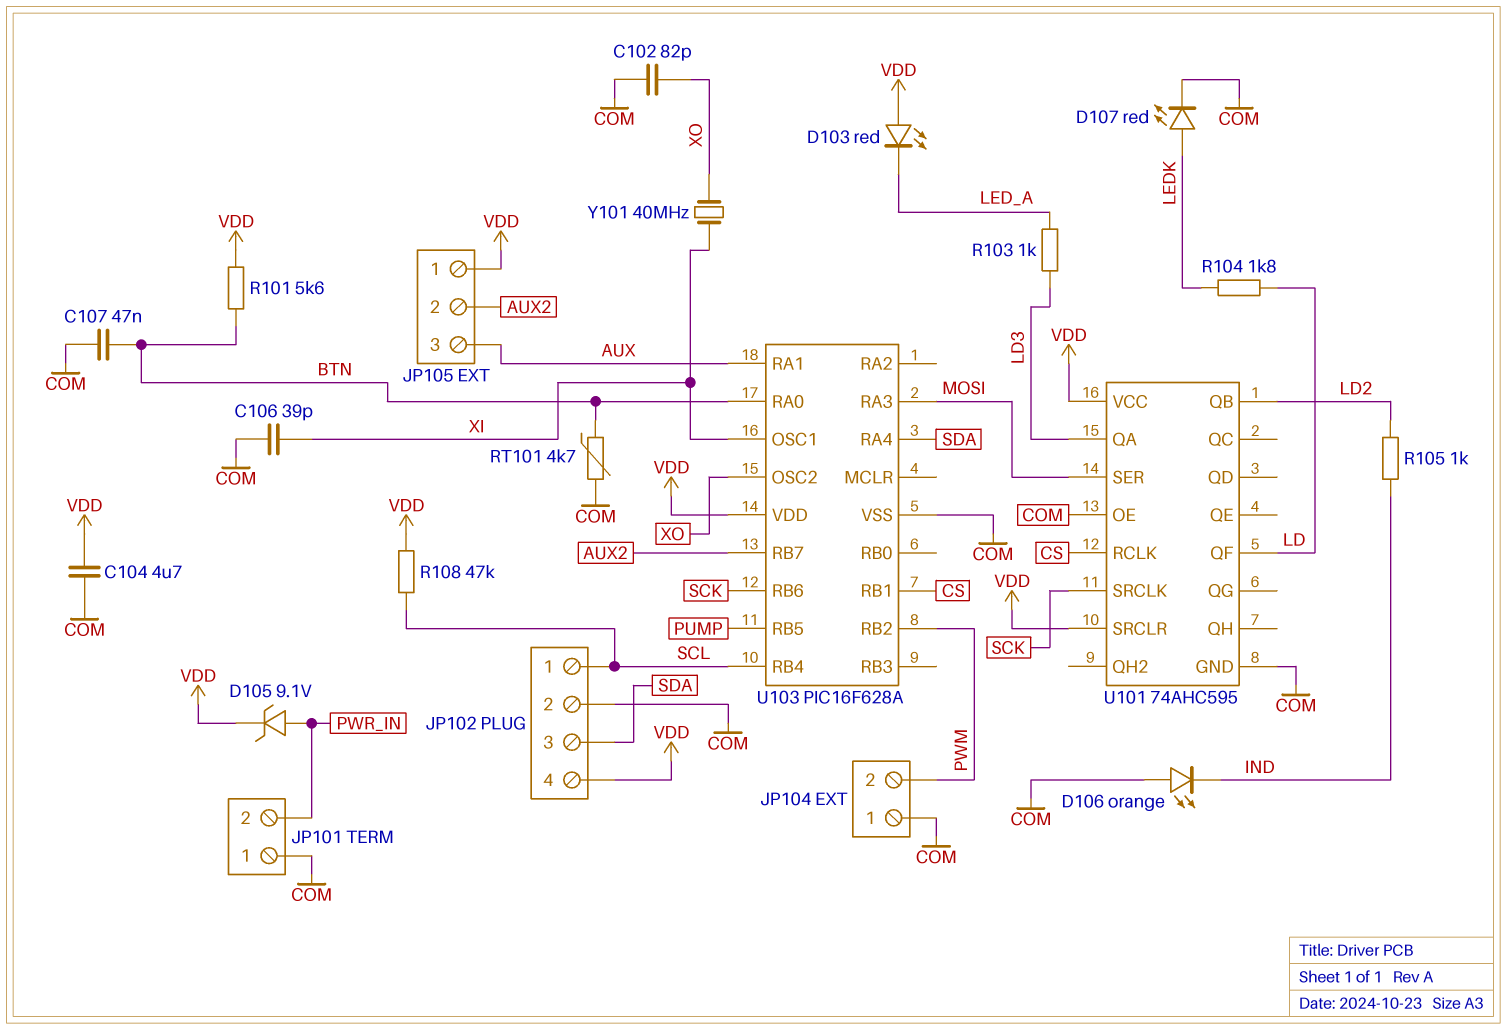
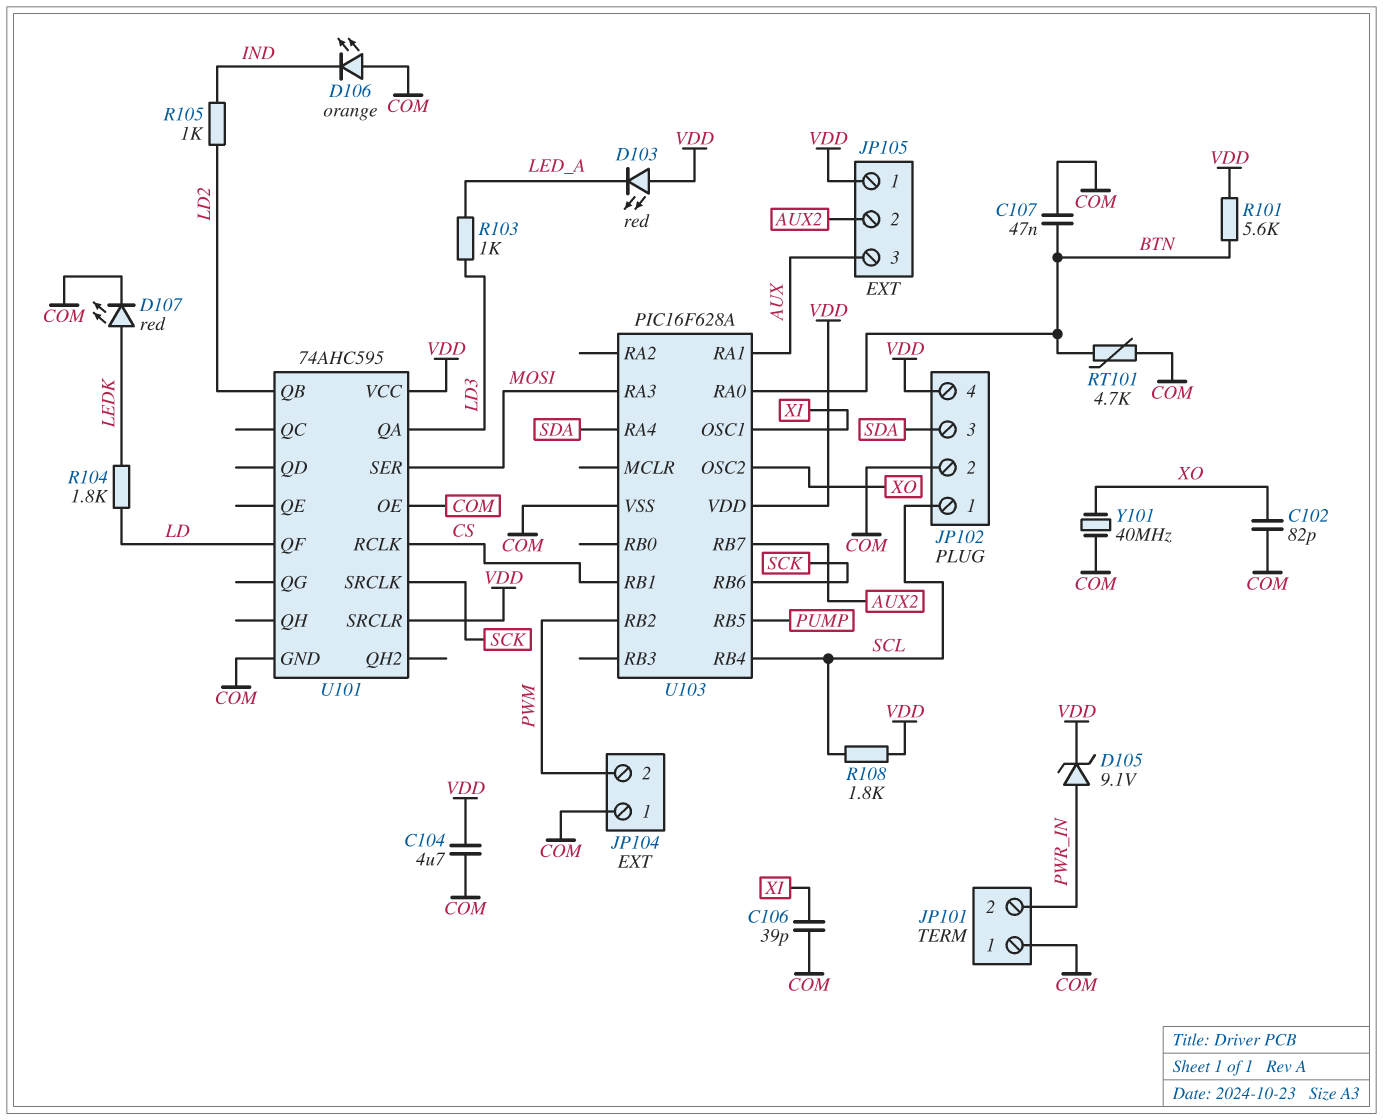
R108: 47k (SCL, VDD) -> 1.8k (SCL, VDD)
Y101: 40MHz (XI, XO) -> 40MHz (COM, XO)

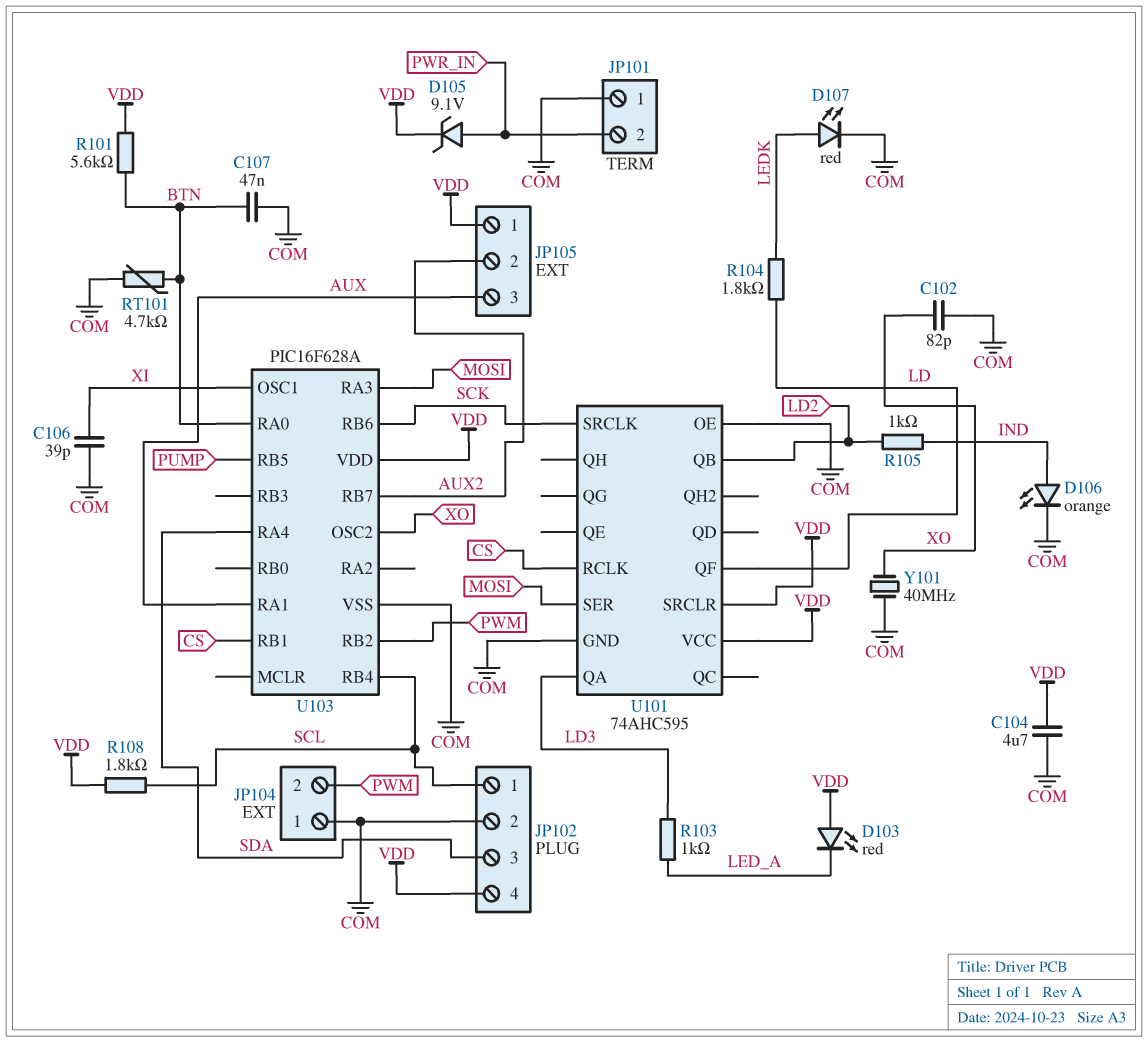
D106: LED orange (A COM, K IND) -> LED orange (A IND, K COM)

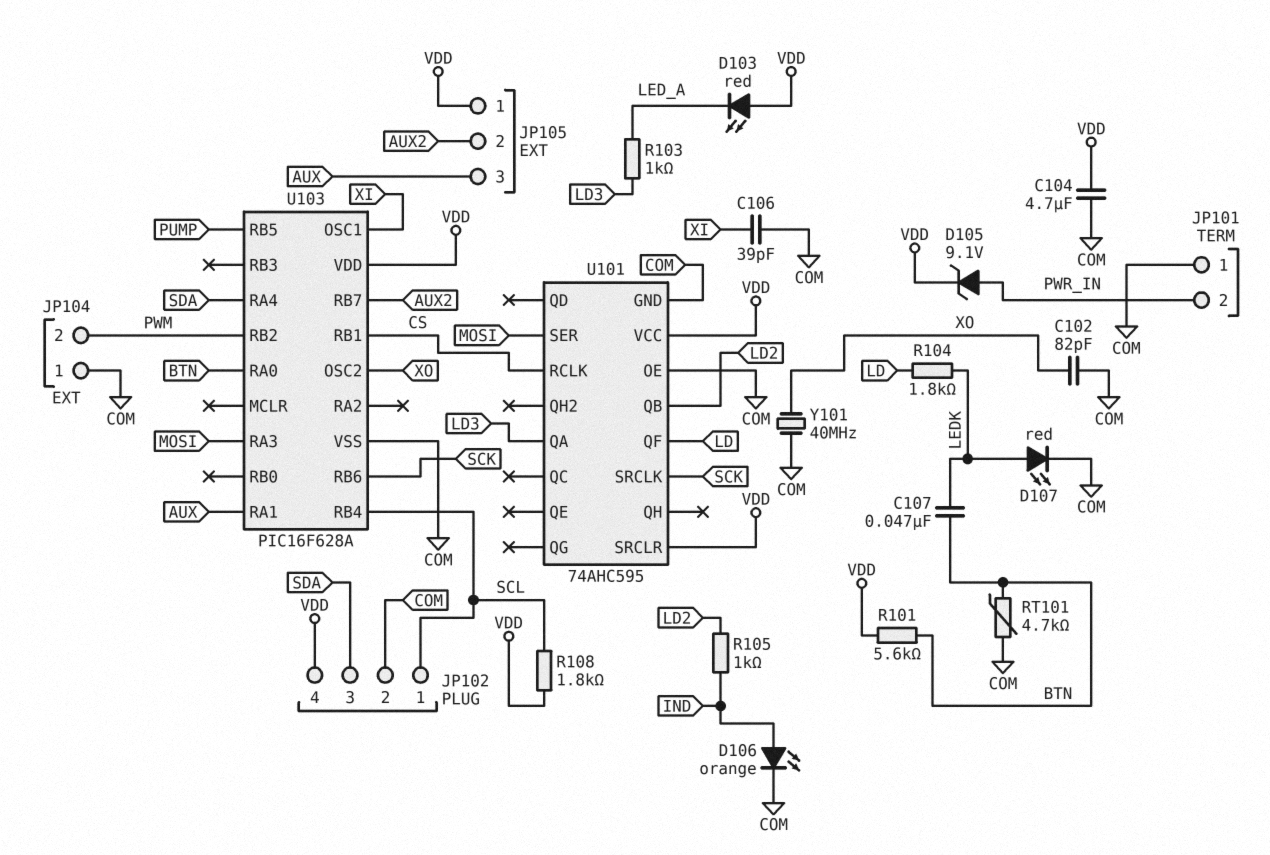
C107: 47nF (BTN, COM) -> 47nF (BTN, LEDK)

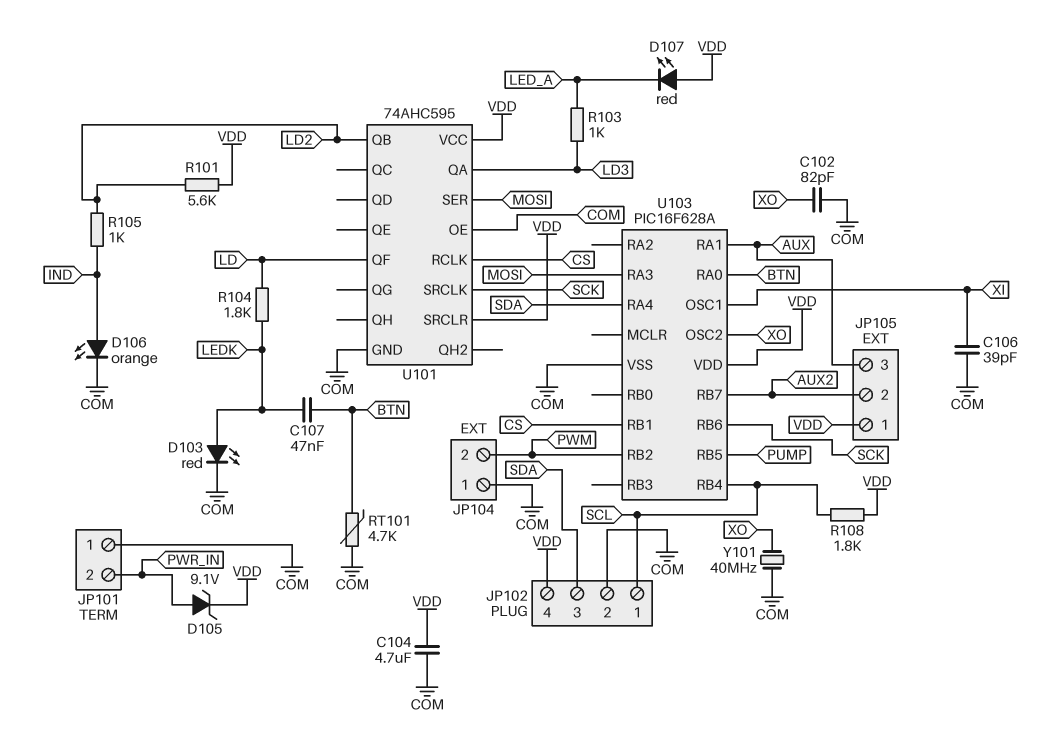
D103: LED red (A VDD, K LED_A) -> LED red (A LEDK, K COM)
D107: LED red (A LEDK, K COM) -> LED red (A VDD, K LED_A)
R101: 5.6k (BTN, VDD) -> 5.6k (LD2, VDD)

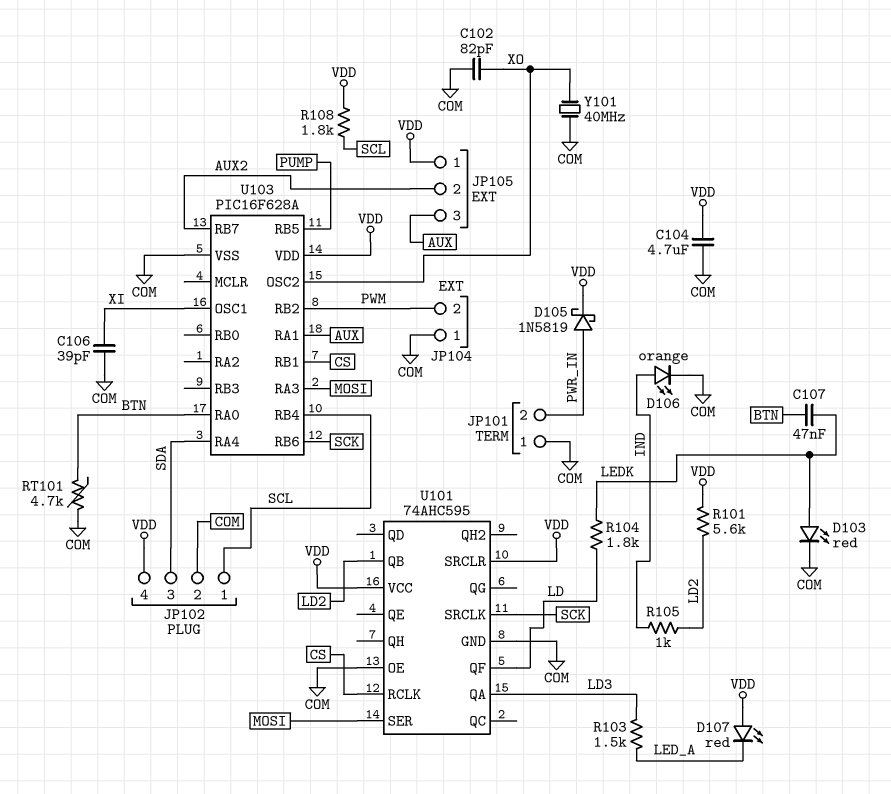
D105: zener 9.1V (A PWR_IN, K VDD) -> schottky 1N5819 (A PWR_IN, K VDD)
R103: 1k (LD3, LED_A) -> 1.5k (LD3, LED_A)

